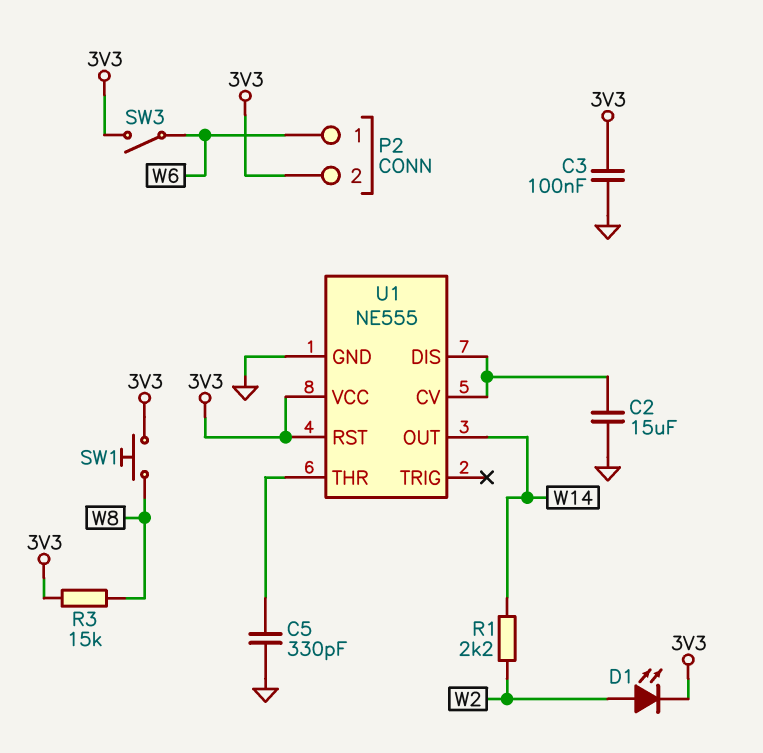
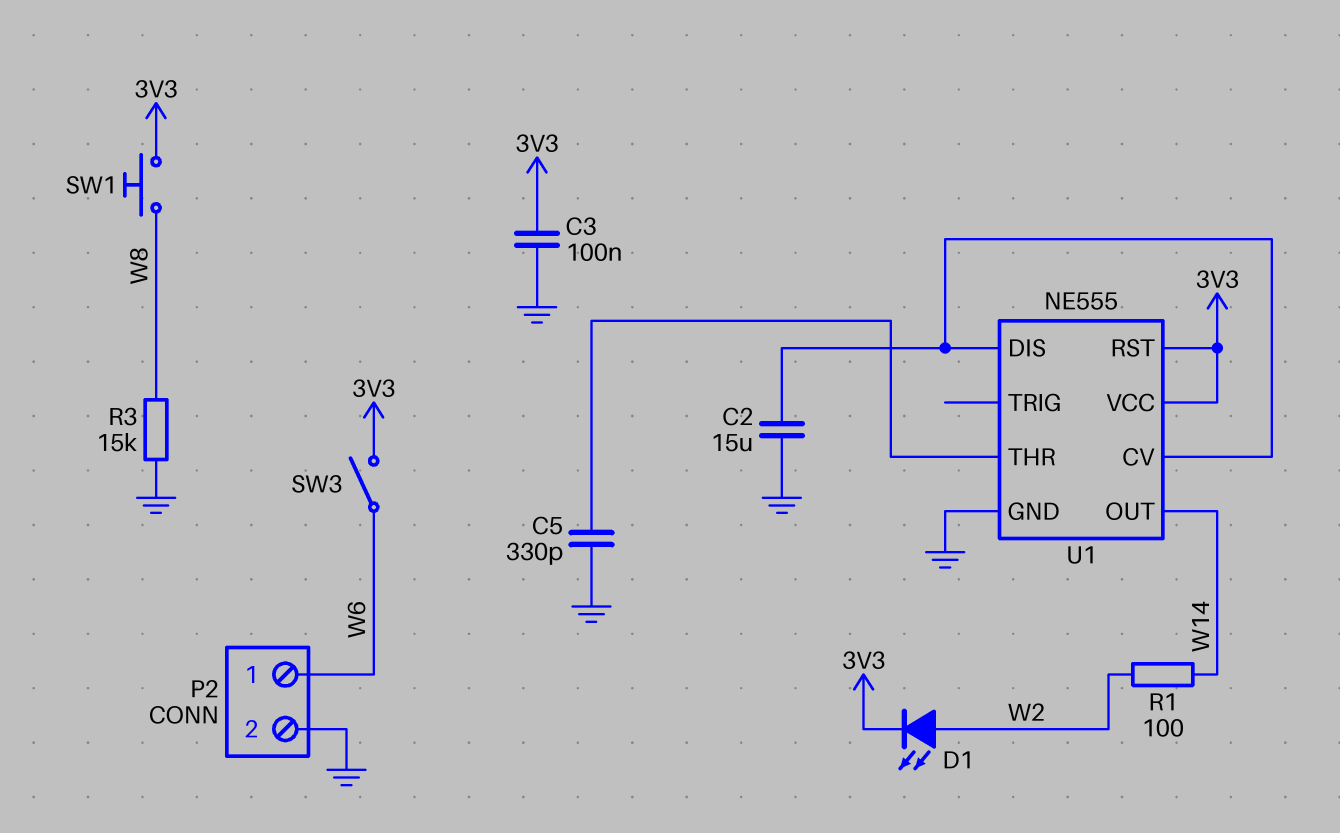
P2 pin 2: 3V3 -> GND
R1: 2.2k (W2, W14) -> 100 (W2, W14)
R3: 15k (3V3, W8) -> 15k (GND, W8)

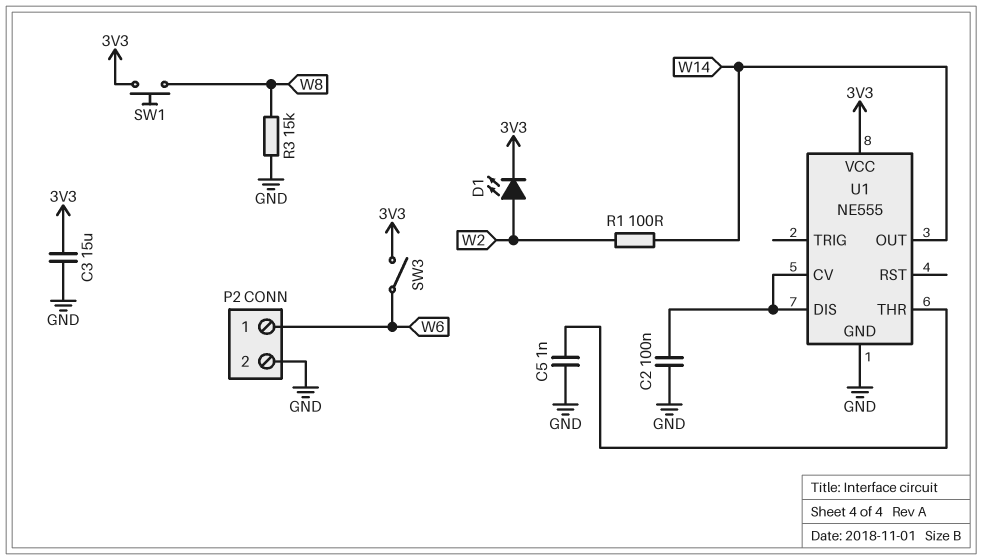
C2: 15uF (GND, U1/CV) -> 100nF (GND, U1/CV)
C3: 100nF (3V3, GND) -> 15uF (3V3, GND)
C5: 330pF (GND, U1/THR) -> 1nF (GND, U1/THR)
U1 pin RST: 3V3 -> none

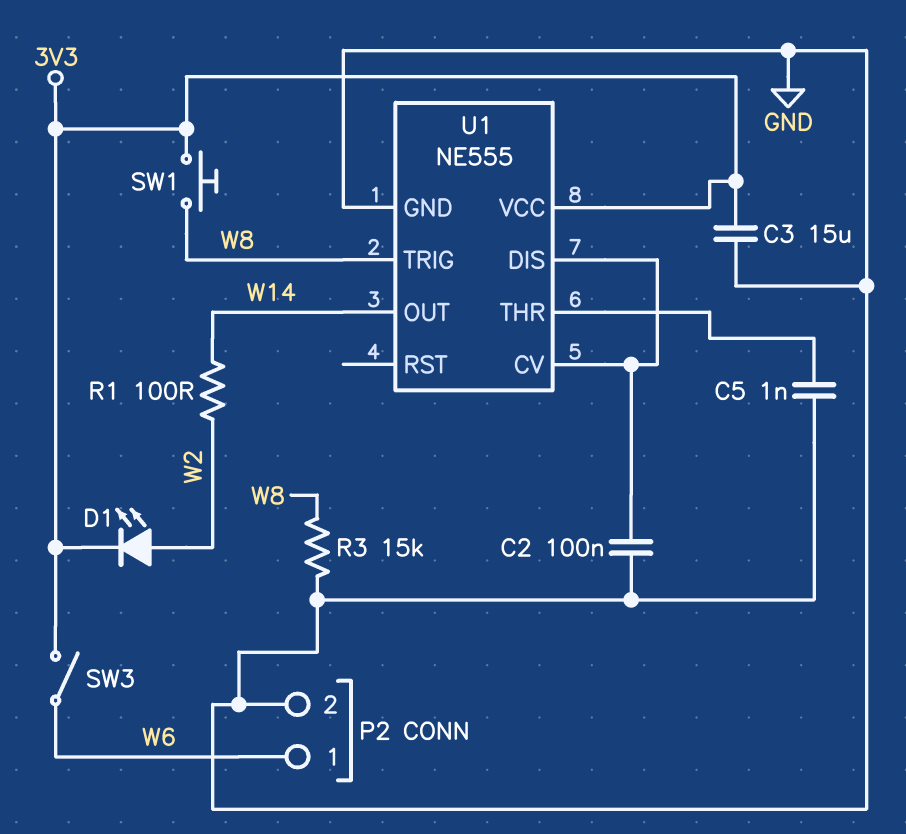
U1 pin TRIG: none -> W8

